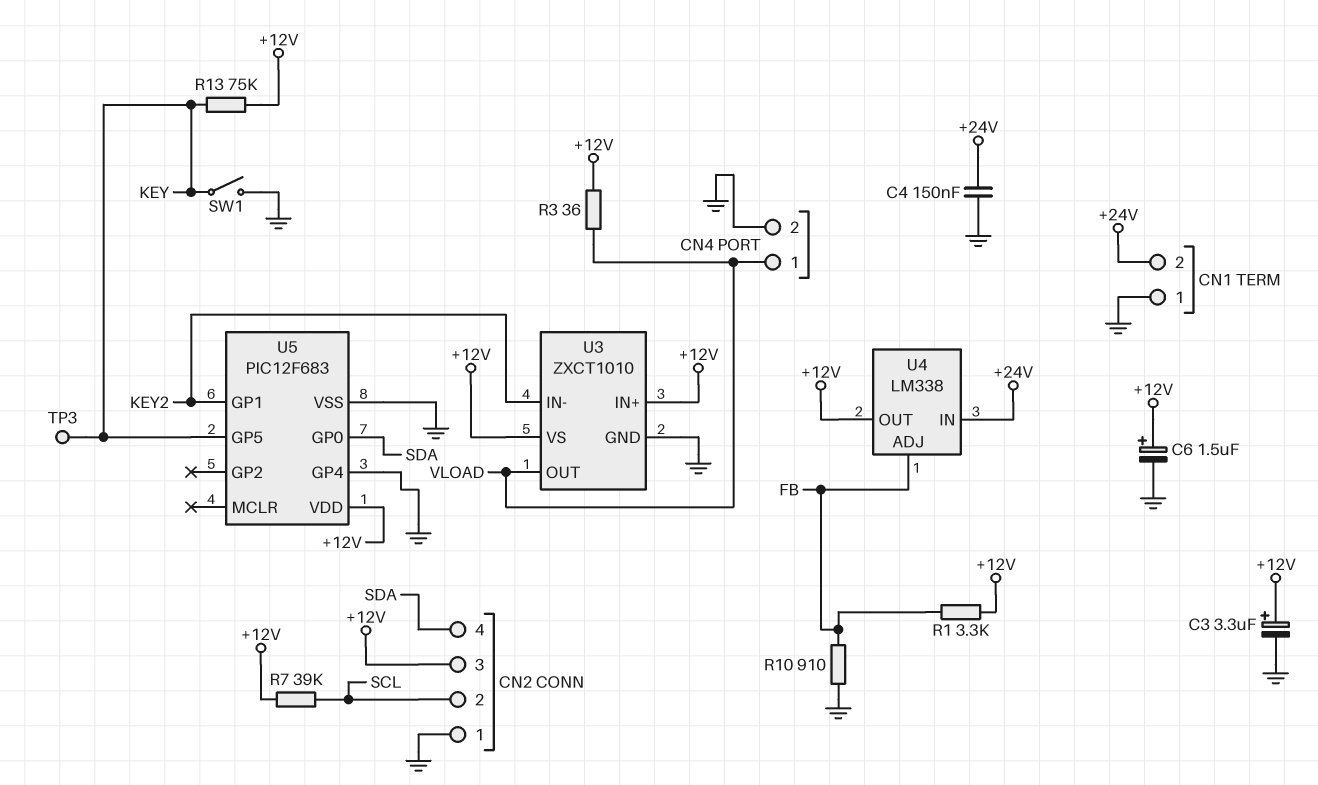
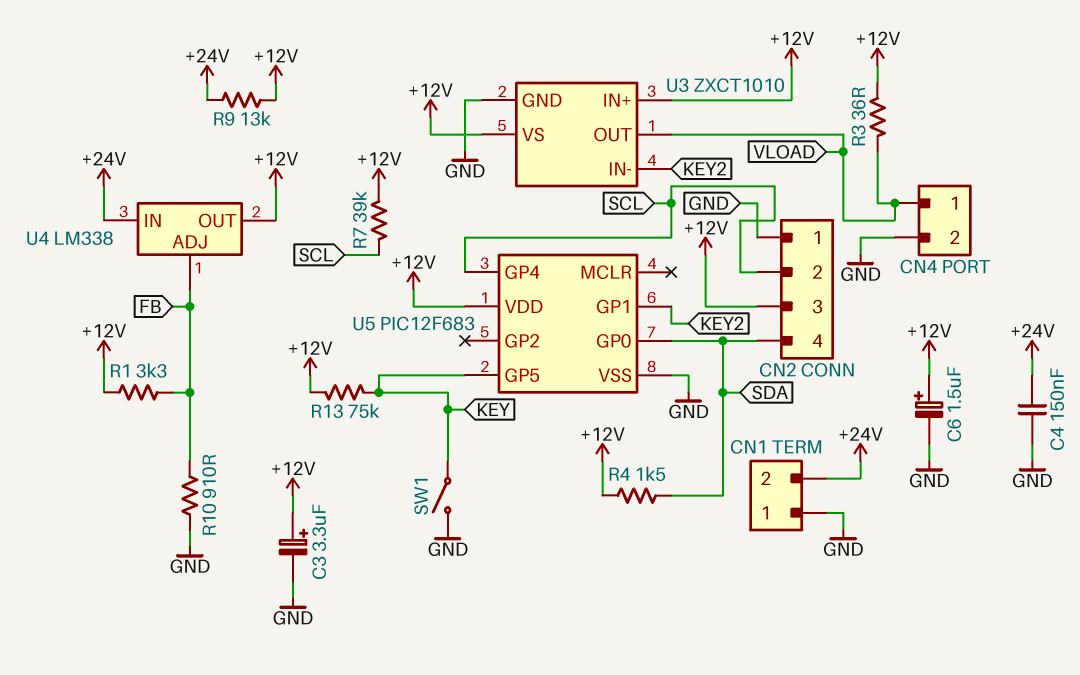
R4: none -> 1.5k (+12V, SDA)
R9: none -> 13k (+12V, +24V)
TP3: test point (KEY) -> none
U5 pin GP4: GND -> SCL

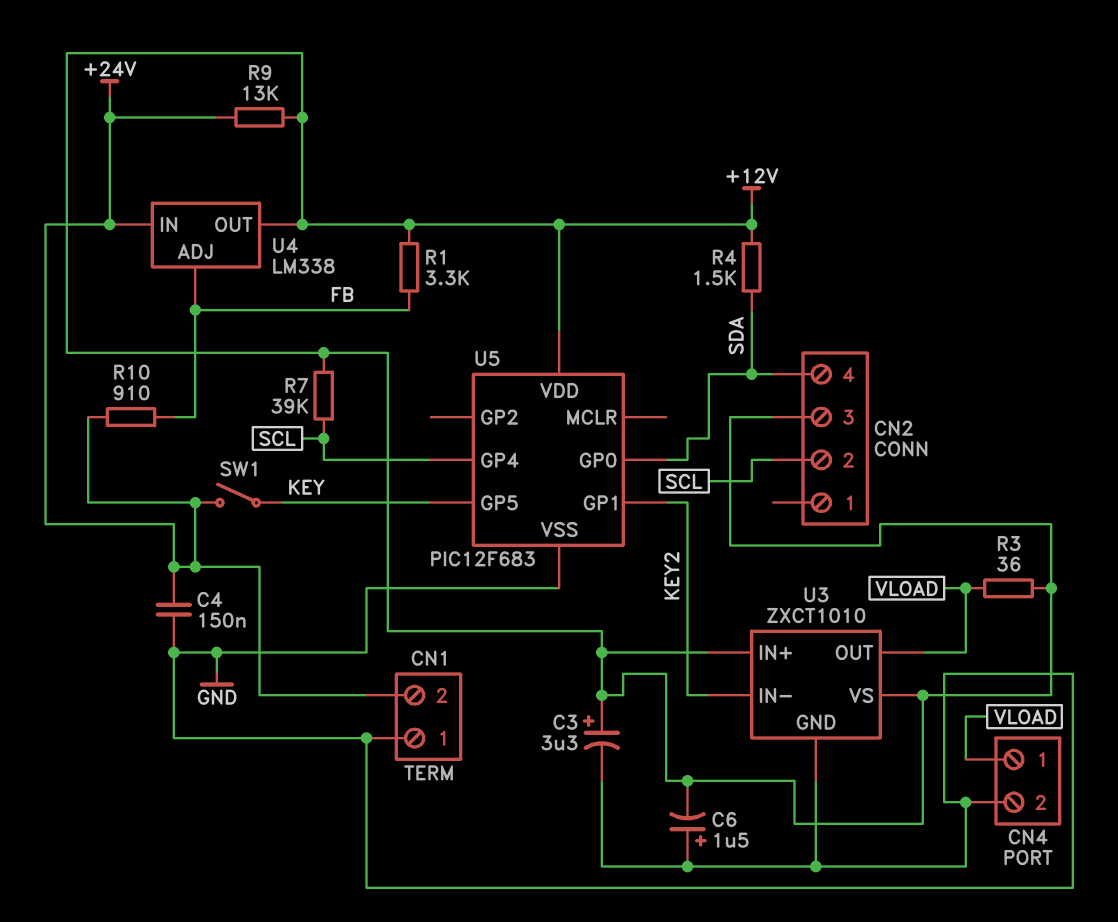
C6: 1.5uF (plus +12V, minus GND) -> 1.5uF (plus GND, minus +12V)
CN2 pin 1: GND -> none
R10: 910 (FB, GND) -> 910 (+24V, FB)
R13: 75k (+12V, KEY) -> none
SW1: switch (GND, KEY) -> switch (+24V, KEY)

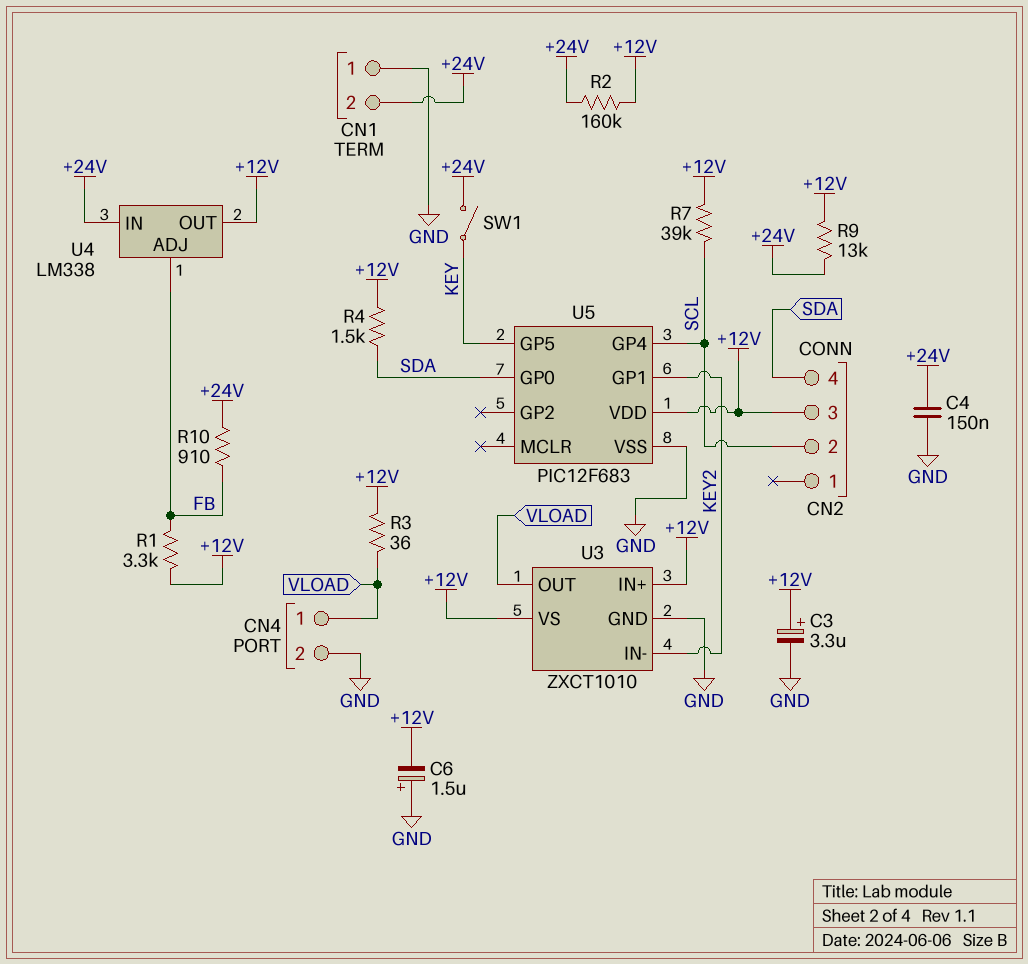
R2: none -> 160k (+12V, +24V)

